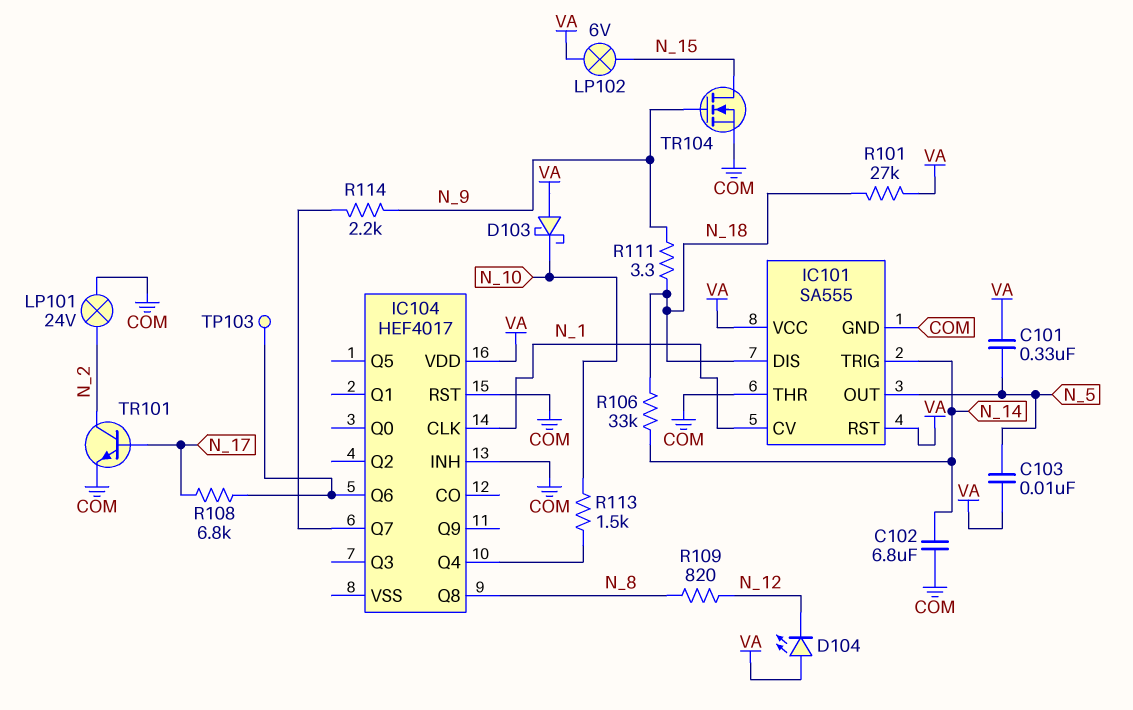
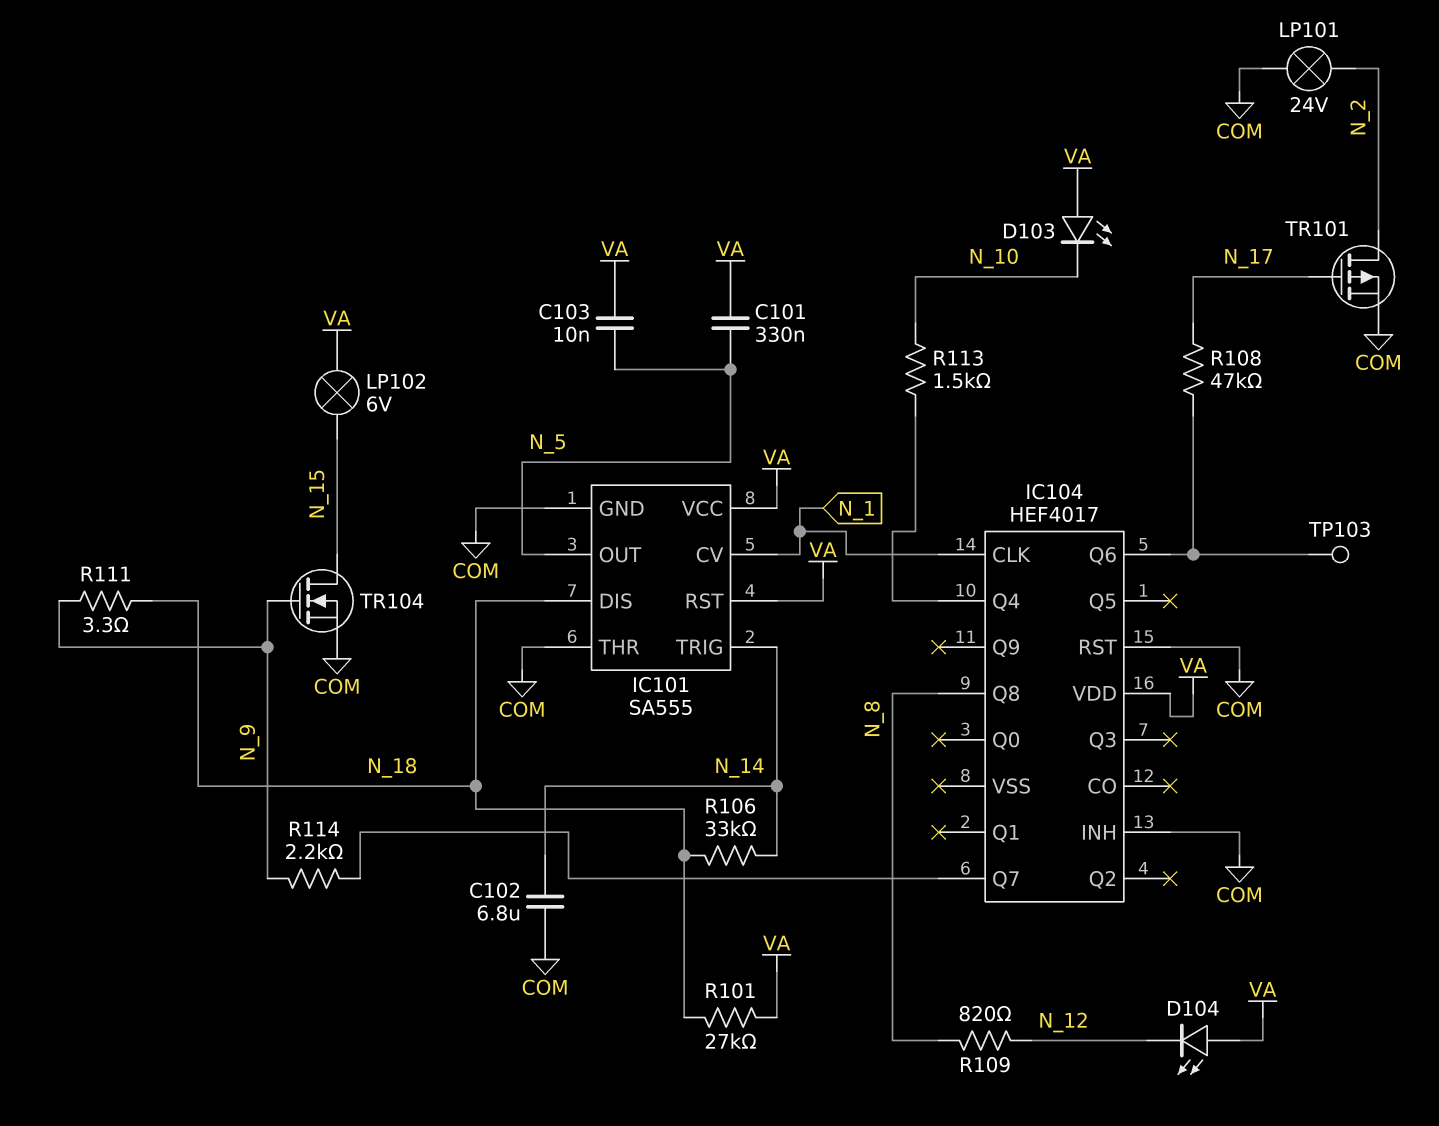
D103: schottky (A VA, K N_10) -> LED (A VA, K N_10)
R108: 6.8k (IC104/Q6, N_17) -> 47k (IC104/Q6, N_17)
TR101: NPN (B N_17, C N_2, E COM) -> PMOS (G N_17, D N_2, S COM)

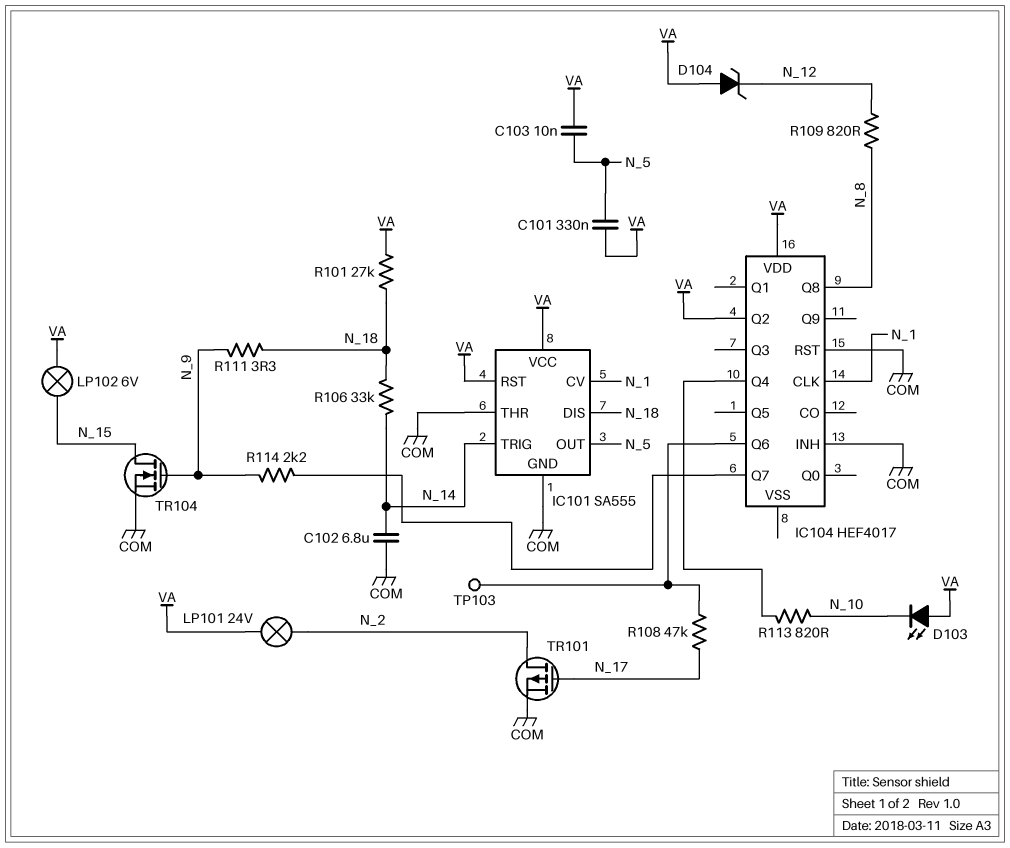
D104: LED (A VA, K N_12) -> zener (A VA, K N_12)
IC104 pin Q2: none -> VA
LP101: lamp 24V (COM, N_2) -> lamp 24V (N_2, VA)
R113: 1.5k (IC104/Q4, N_10) -> 820 (IC104/Q4, N_10)

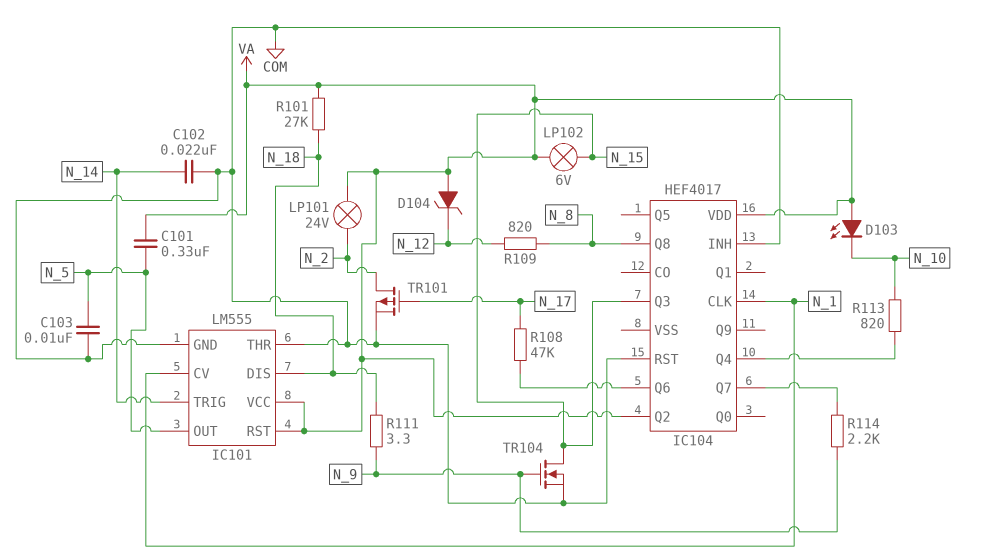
C102: 6.8uF (COM, N_14) -> 22nF (COM, N_14)
C103: 10nF (N_5, VA) -> 10nF (COM, N_5)
IC101: SA555 -> LM555
IC104 pin Q3: none -> N_15
R106: 33k (N_14, N_18) -> none
TP103: test point (IC104/Q6) -> none

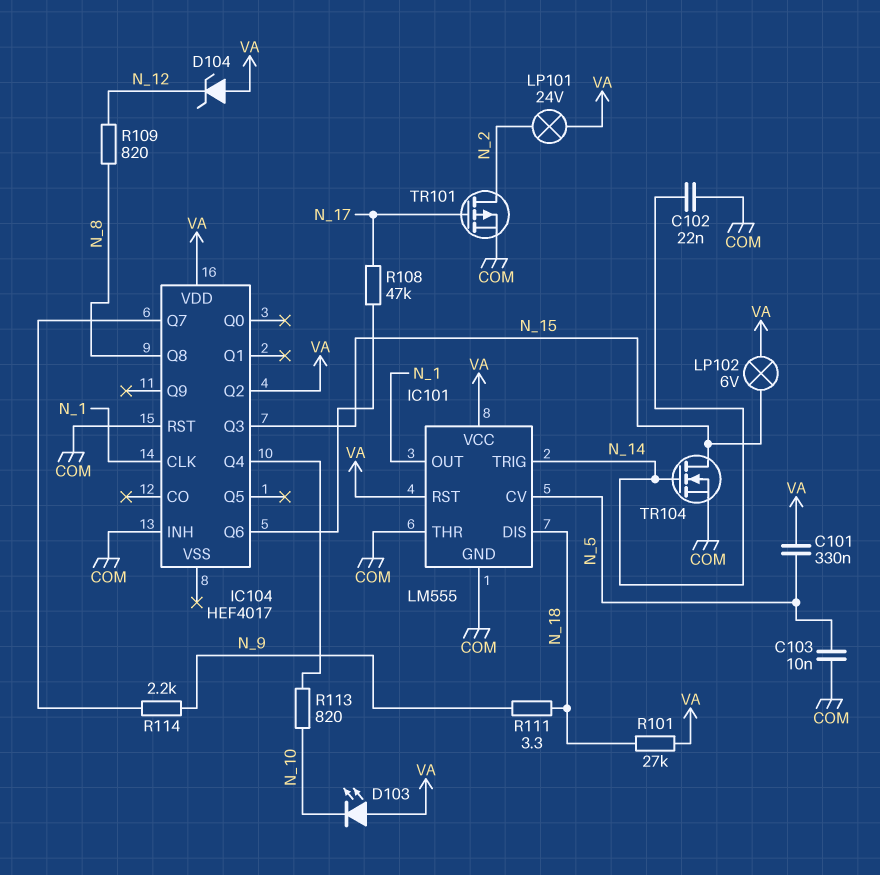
IC101 pin CV: N_1 -> N_5
IC101 pin OUT: N_5 -> N_1
TR104: NMOS (G N_9, D N_15, S COM) -> NMOS (G N_14, D N_15, S COM)

